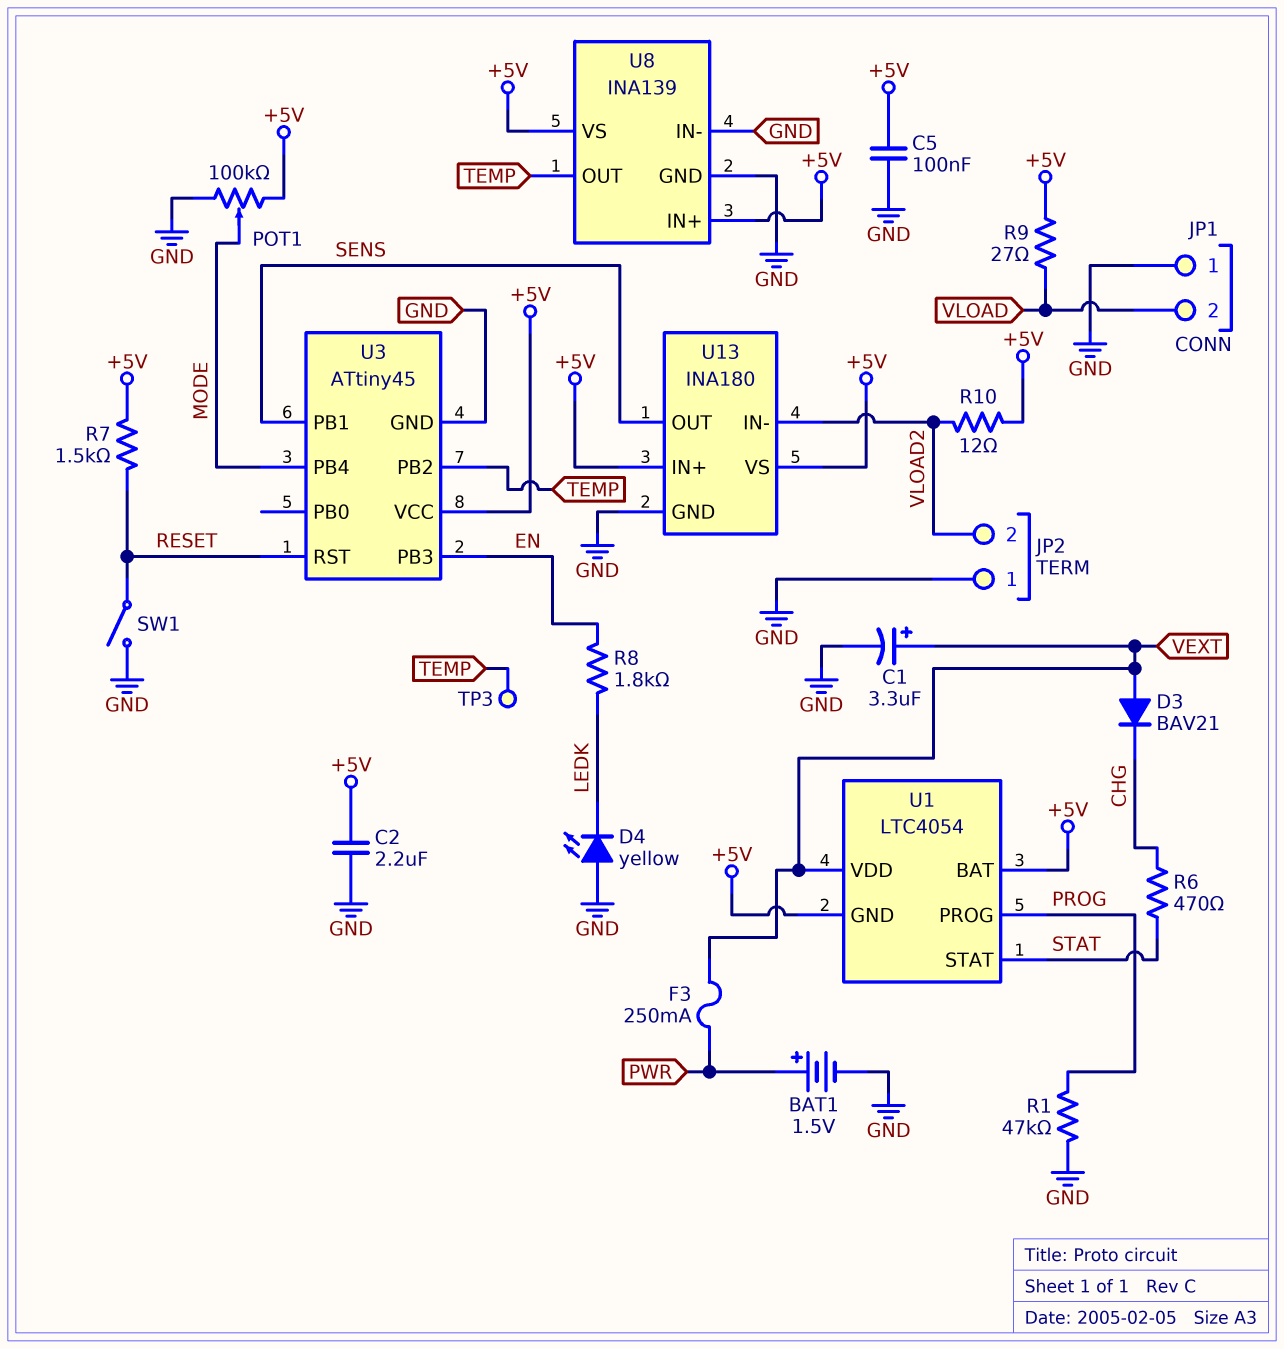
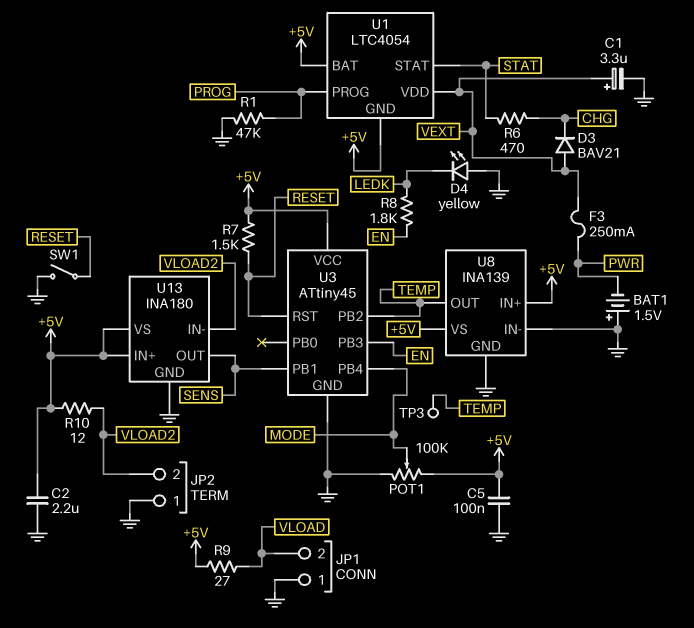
BAT1: 1.5V (plus PWR, minus GND) -> 1.5V (plus GND, minus PWR)

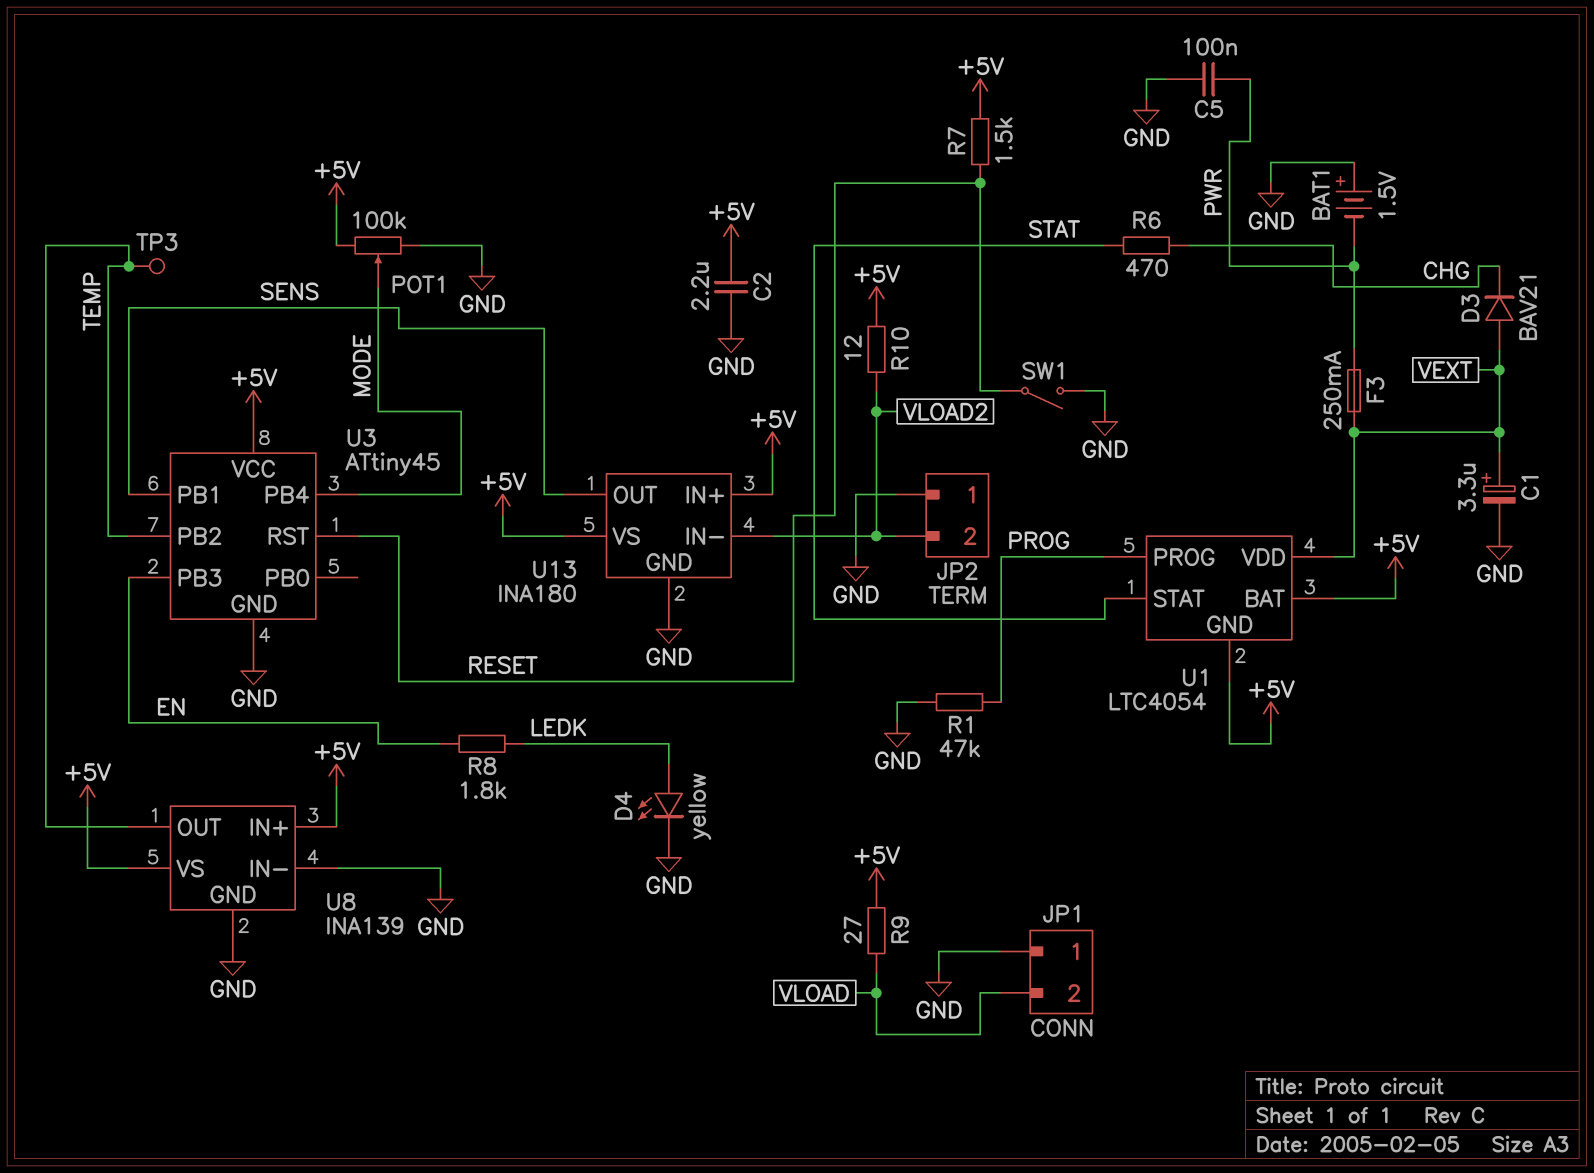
C5: 100nF (+5V, GND) -> 100nF (GND, PWR)
D4: LED yellow (A GND, K LEDK) -> LED yellow (A LEDK, K GND)

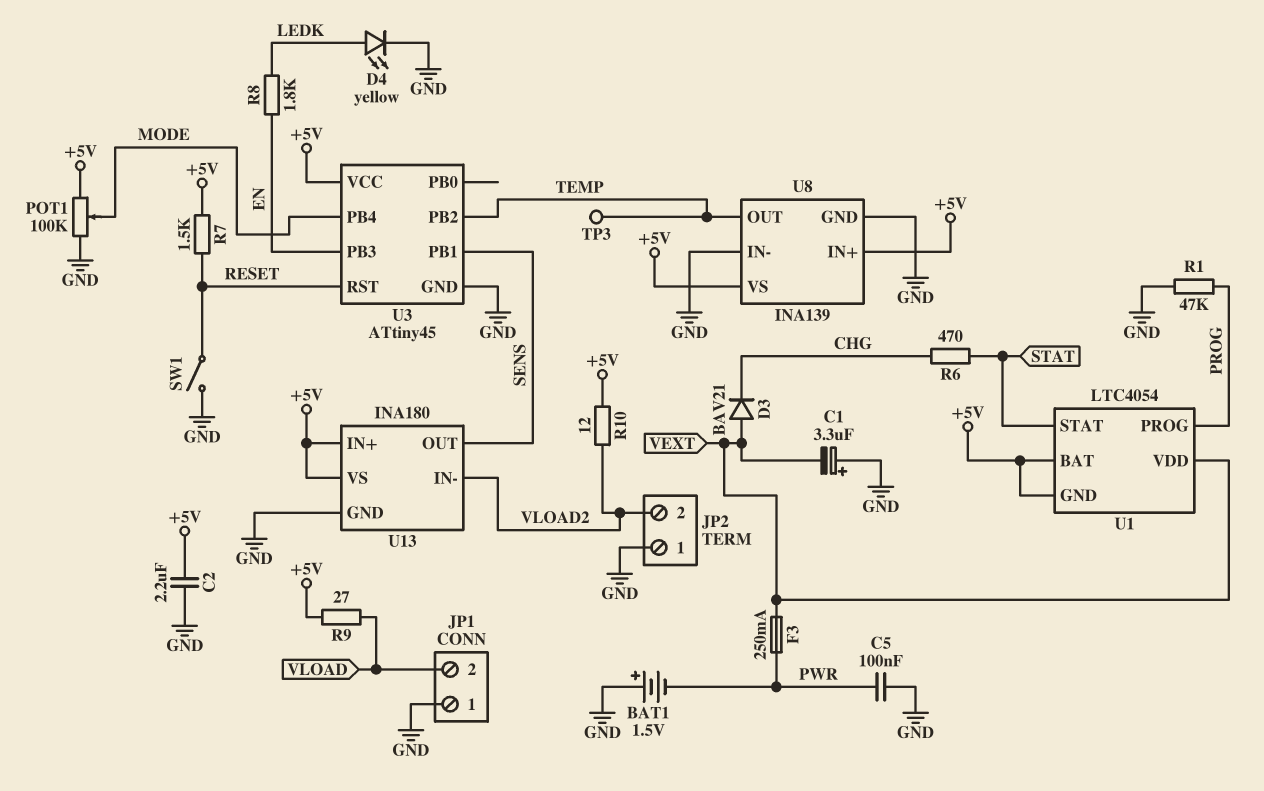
C1: 3.3uF (plus VEXT, minus GND) -> 3.3uF (plus GND, minus VEXT)

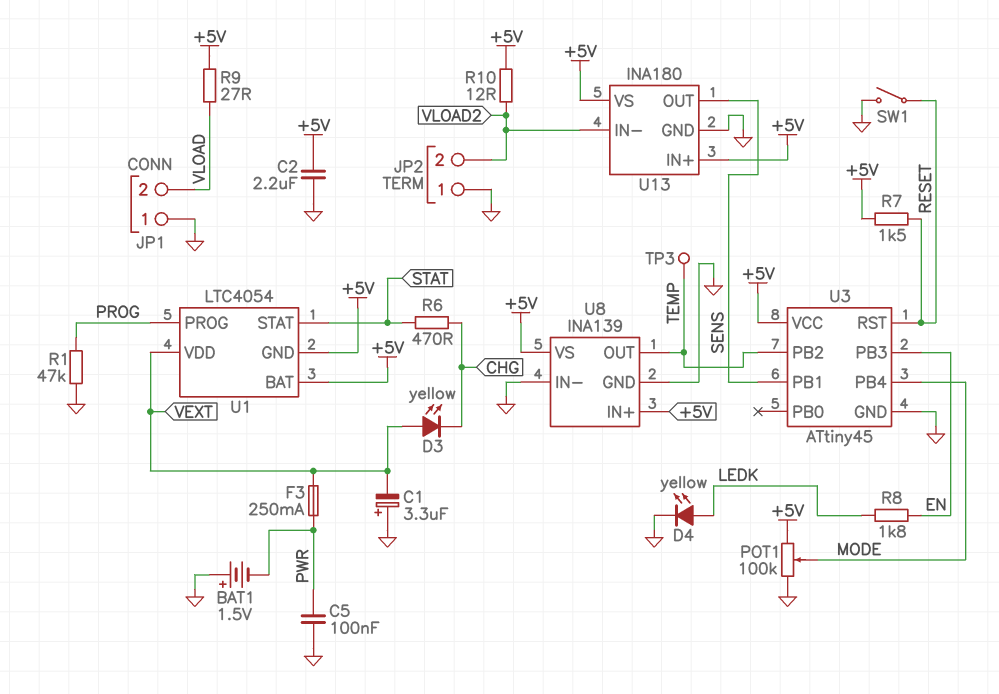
D3: diode BAV21 (A VEXT, K CHG) -> LED yellow (A VEXT, K CHG)

